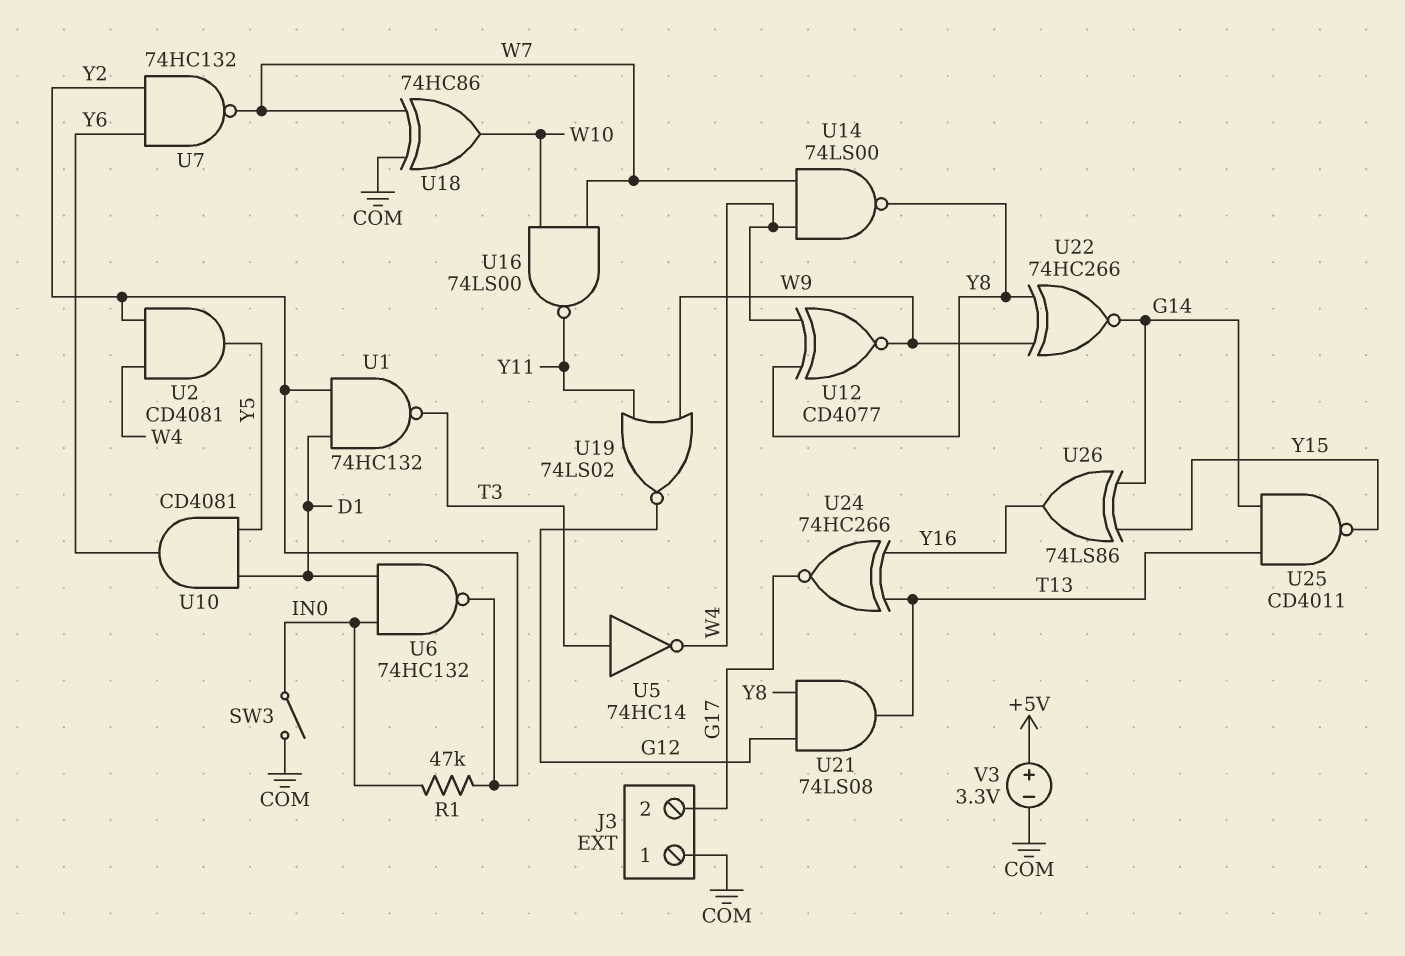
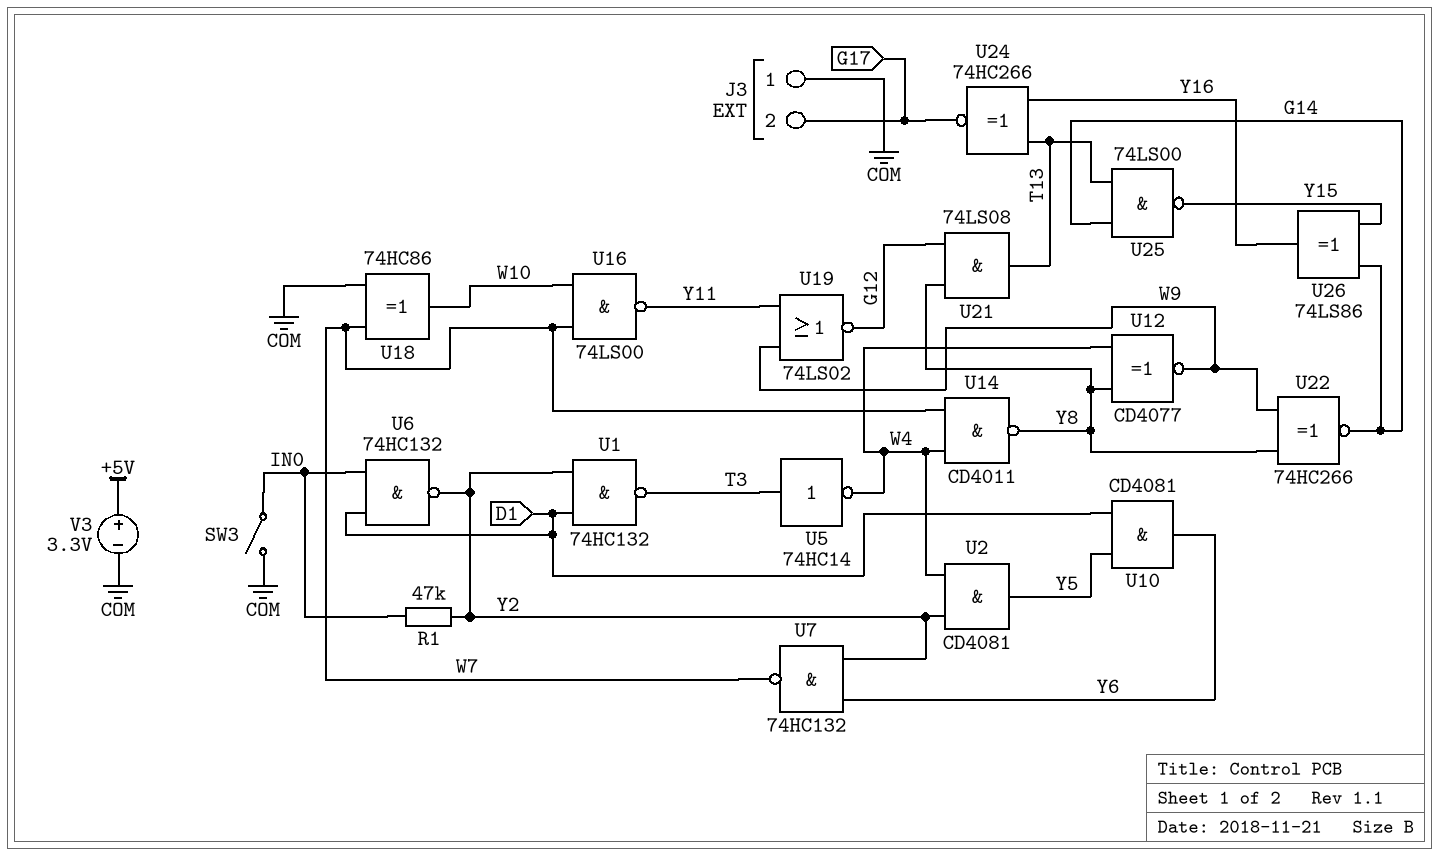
U14: NAND 74LS00 (in W4, in W7, out Y8) -> NAND CD4011 (in W4, in W7, out Y8)
U25: NAND CD4011 (in G14, in T13, out Y15) -> NAND 74LS00 (in G14, in T13, out Y15)

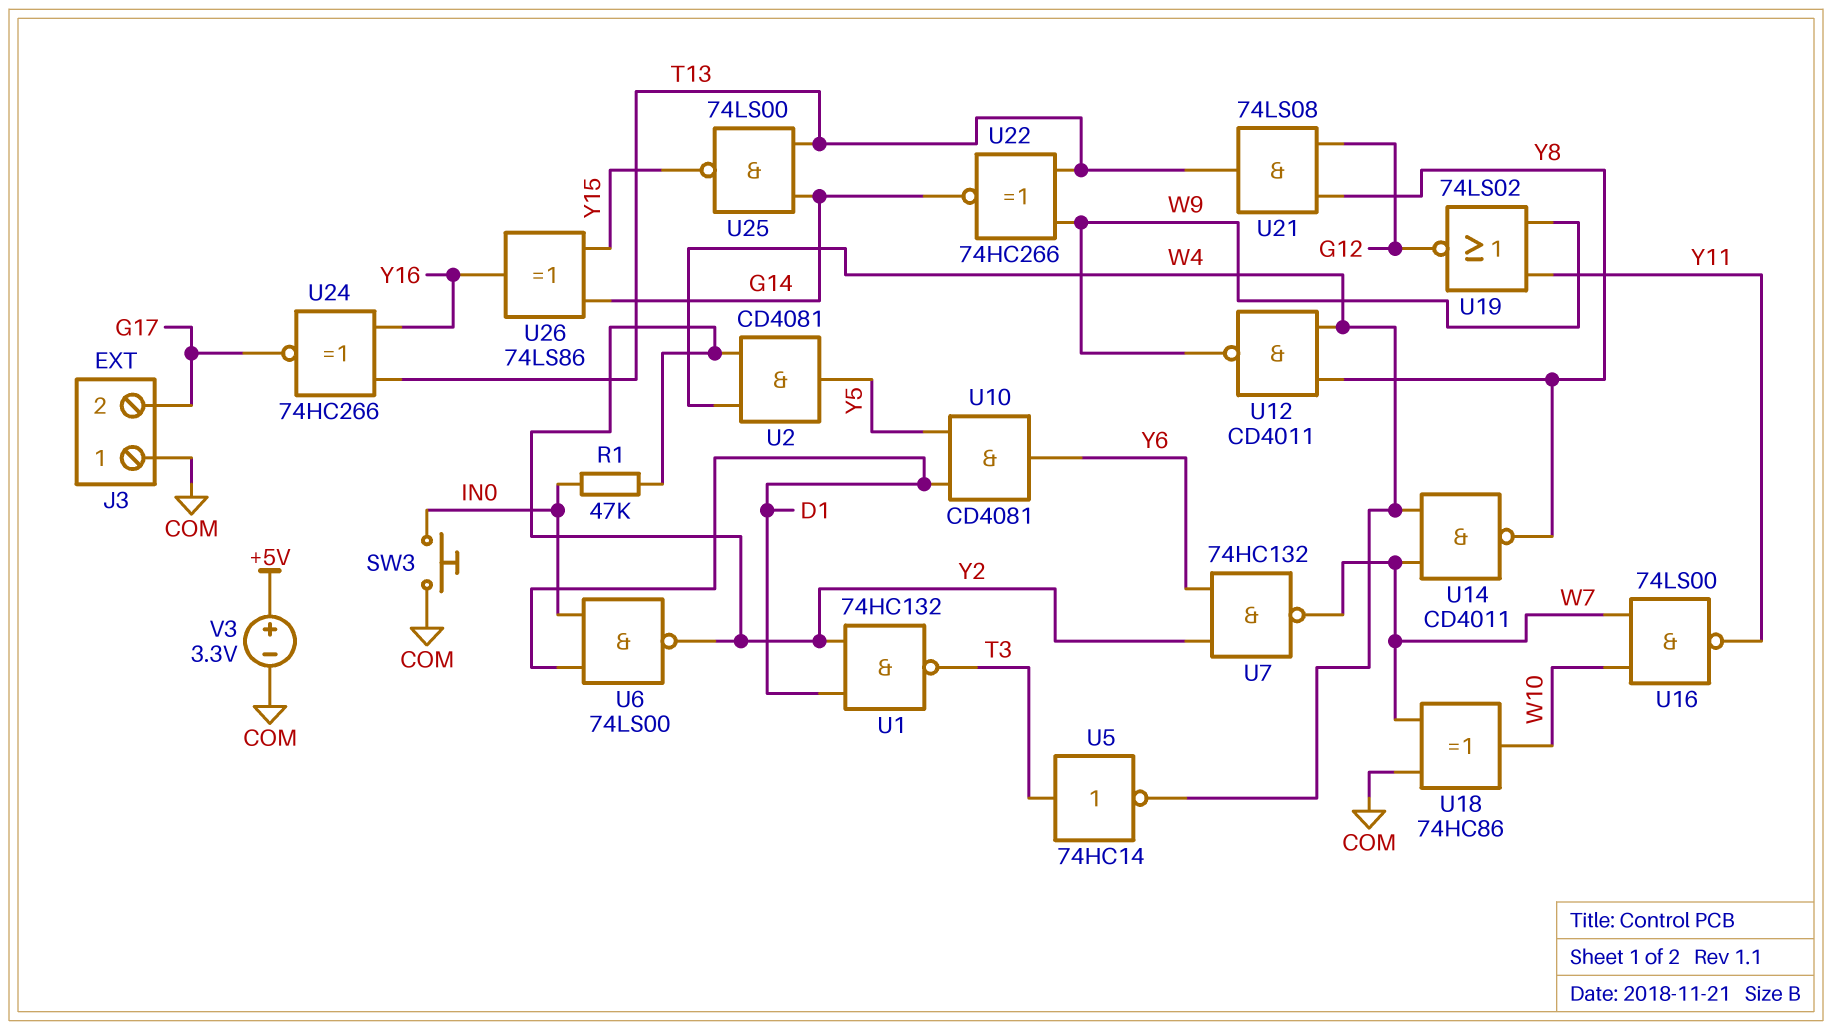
SW3: switch (COM, IN0) -> button (COM, IN0)
U6: NAND 74HC132 (in D1, in IN0, out Y2) -> NAND 74LS00 (in D1, in IN0, out Y2)
U12: XNOR CD4077 (in W4, in Y8, out W9) -> NAND CD4011 (in W4, in Y8, out W9)
U22: XNOR 74HC266 (in W9, in Y8, out G14) -> XNOR 74HC266 (in T13, in W9, out G14)

